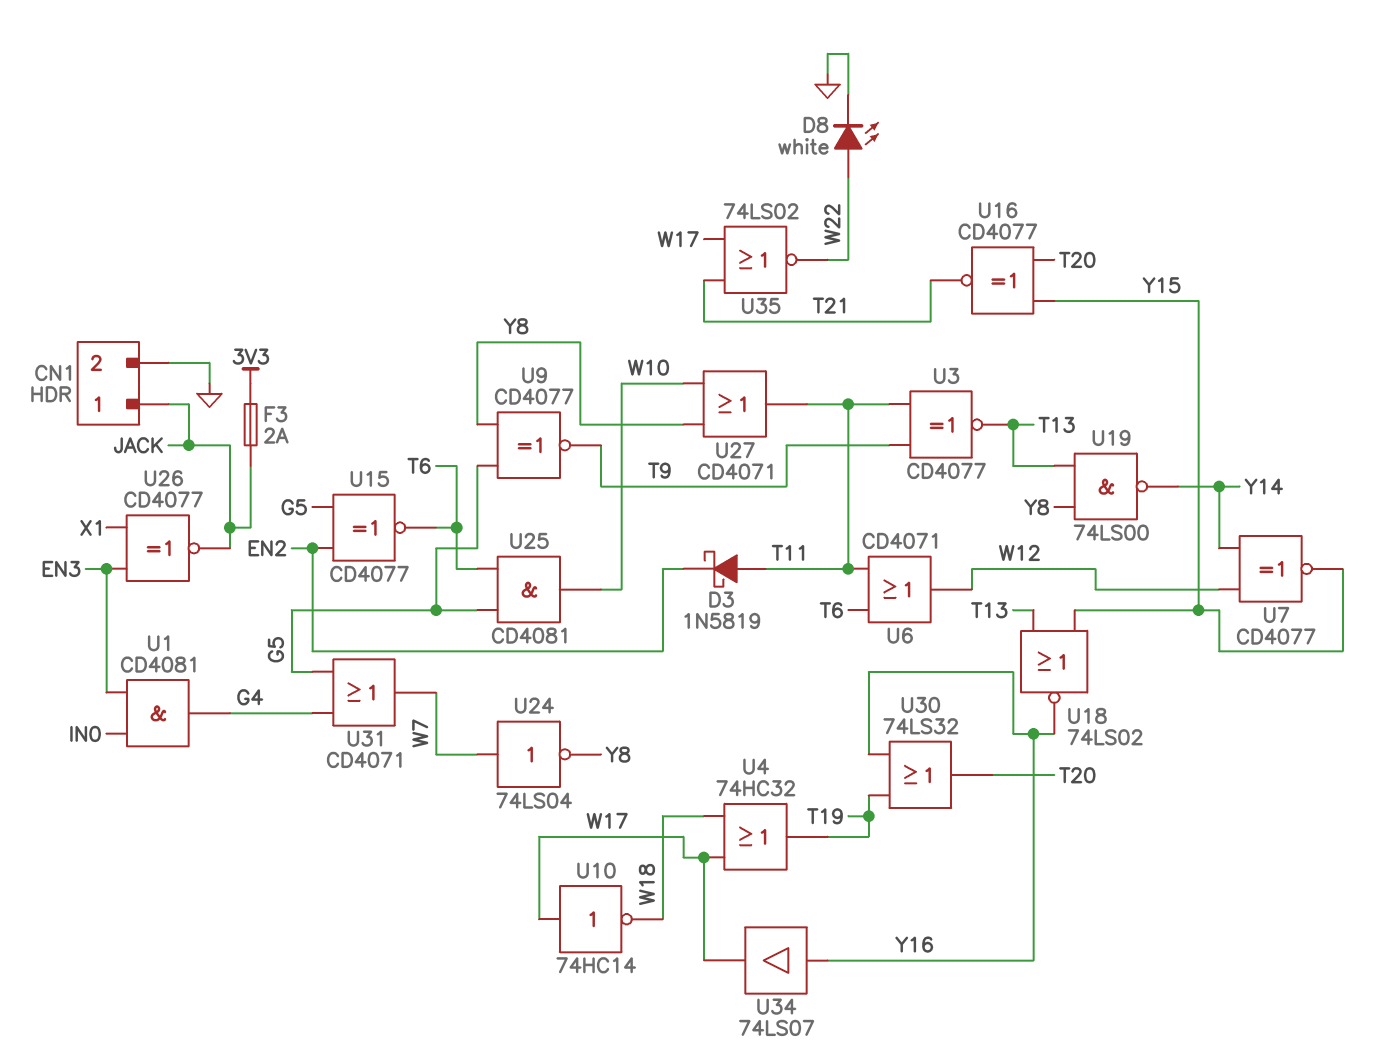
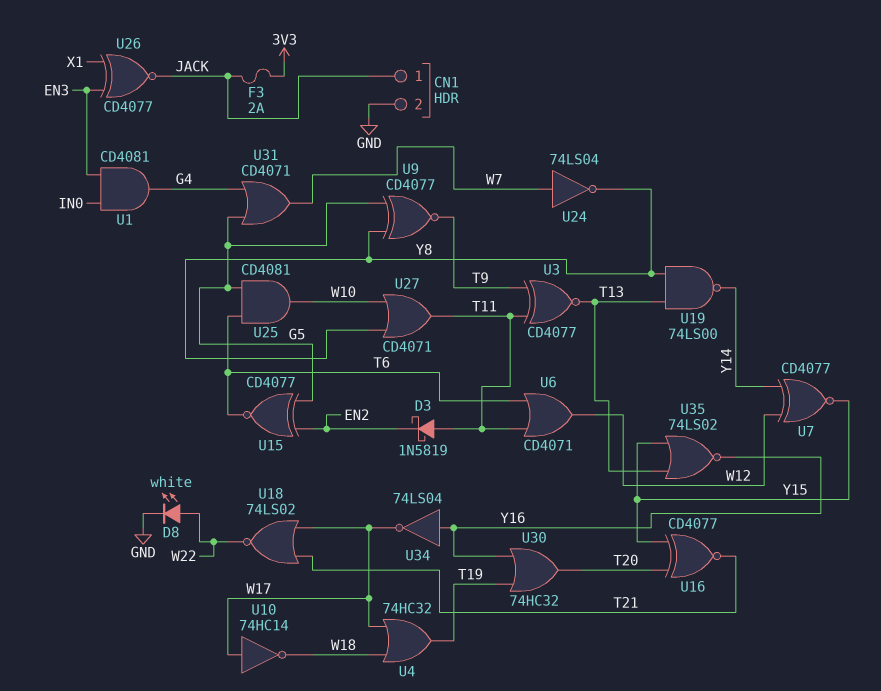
U18: NOR 74LS02 (in T13, in Y15, out Y16) -> NOR 74LS02 (in T21, in W17, out W22)
U30: OR 74LS32 (in T19, in Y16, out T20) -> OR 74HC32 (in T19, in Y16, out T20)
U34: buffer 74LS07 (in Y16, out W17) -> NOT 74LS04 (in Y16, out W17)
U35: NOR 74LS02 (in T21, in W17, out W22) -> NOR 74LS02 (in T13, in Y15, out Y16)

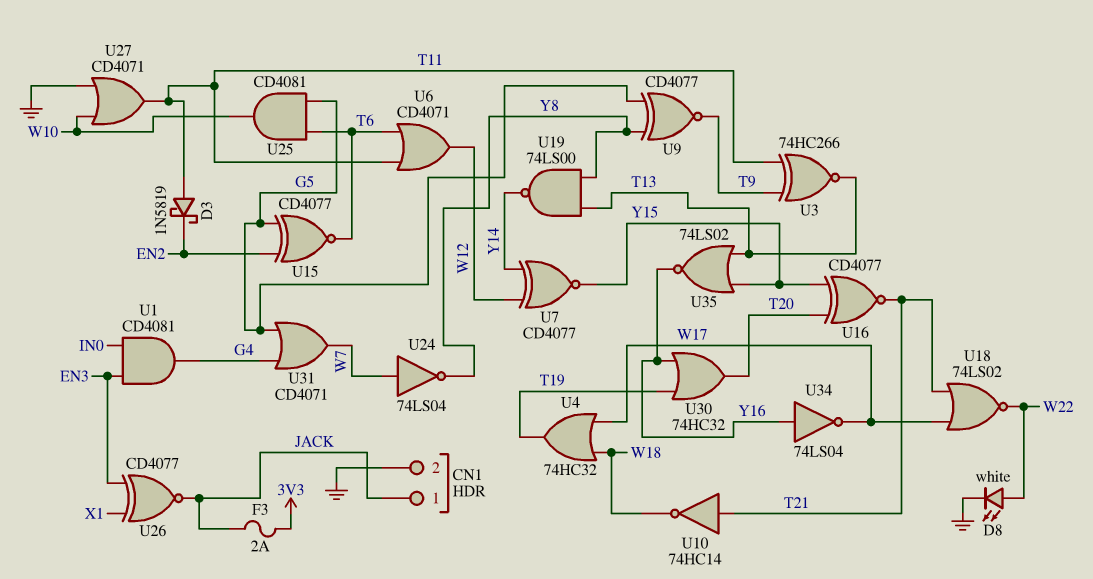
U3: XNOR CD4077 (in T9, in T11, out T13) -> XNOR 74HC266 (in T9, in T11, out T13)
U10: NOT 74HC14 (in W17, out W18) -> NOT 74HC14 (in T21, out W18)
U27: OR CD4071 (in W10, in Y8, out T11) -> OR CD4071 (in GND, in W10, out T11)

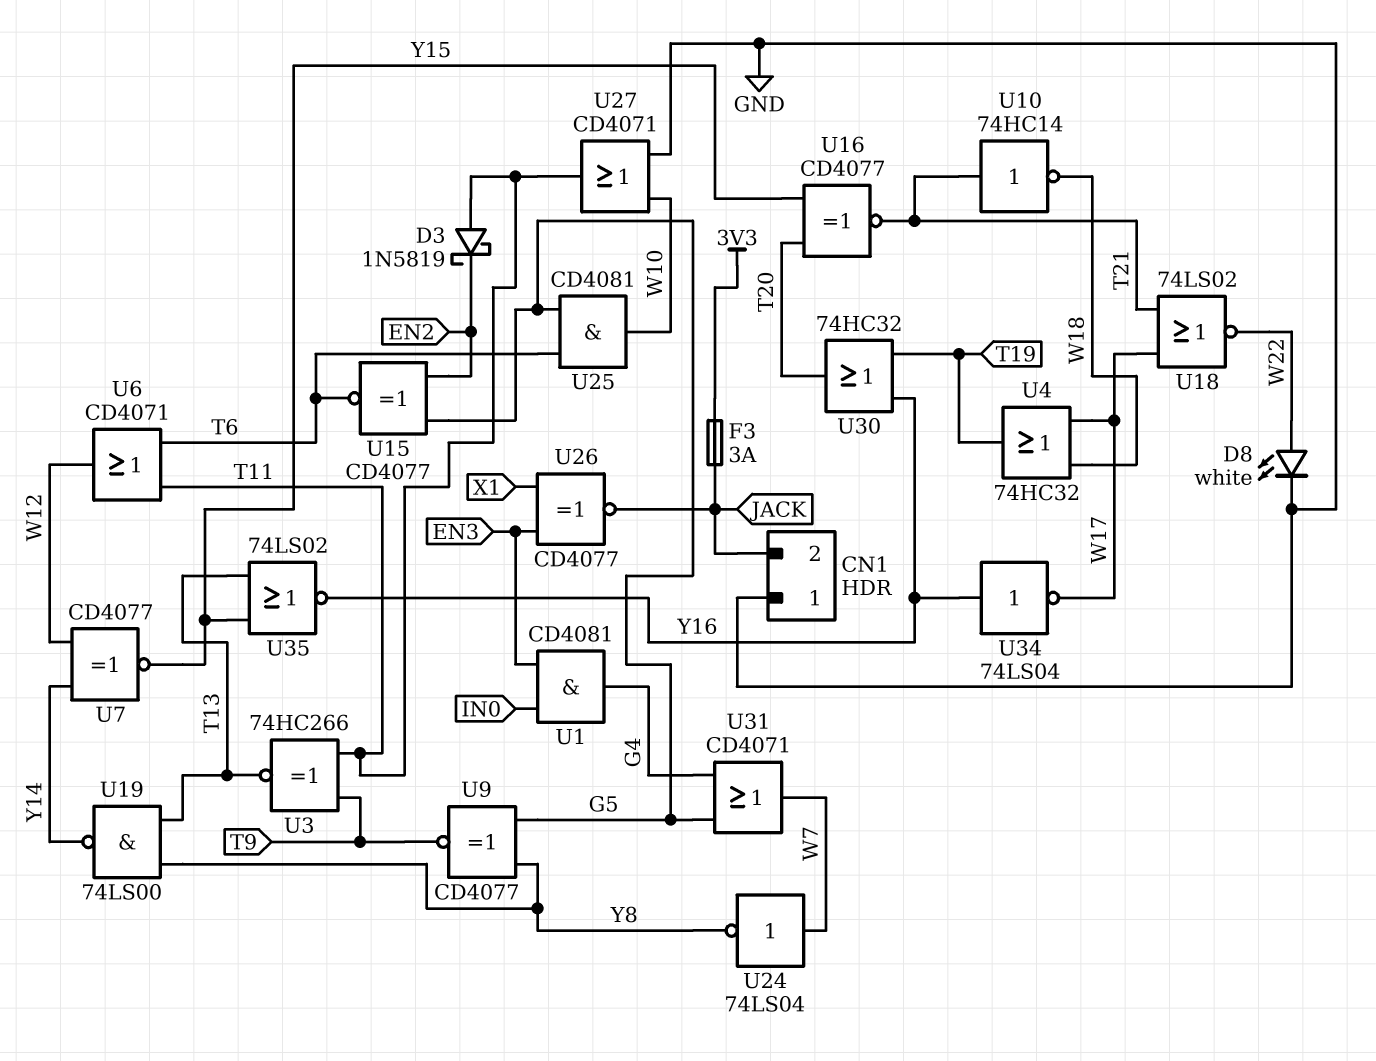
CN1 pin 1: JACK -> GND
CN1 pin 2: GND -> JACK
F3: 2A (3V3, JACK) -> 3A (3V3, JACK)

